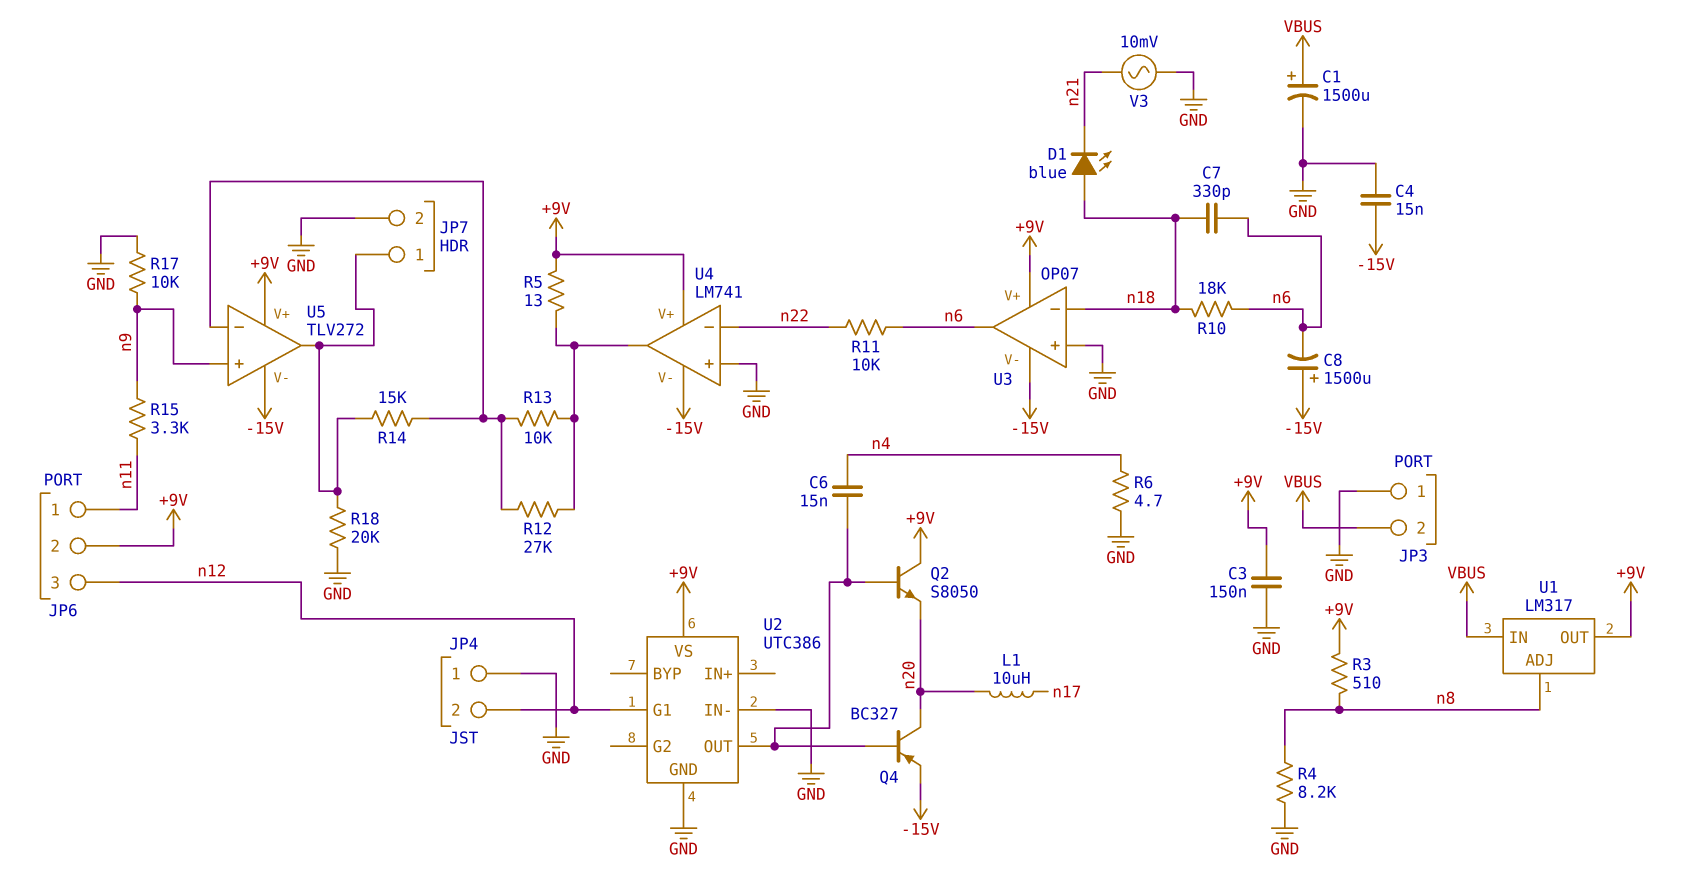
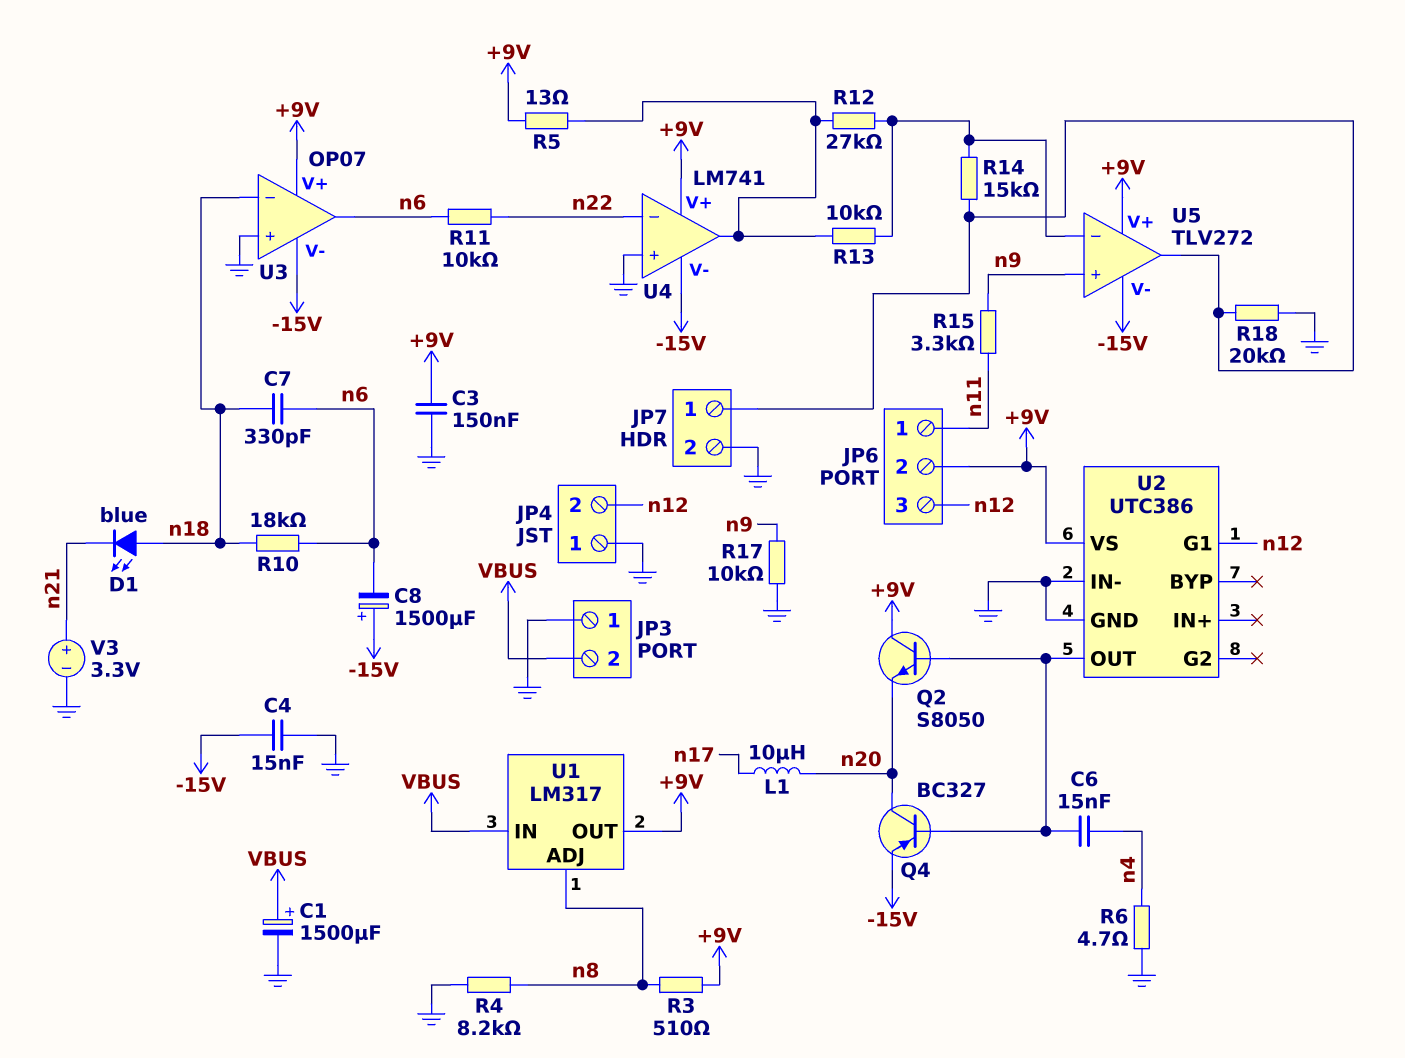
V3: AC 10mV (GND, n21) -> 3.3V (plus n21, minus GND)

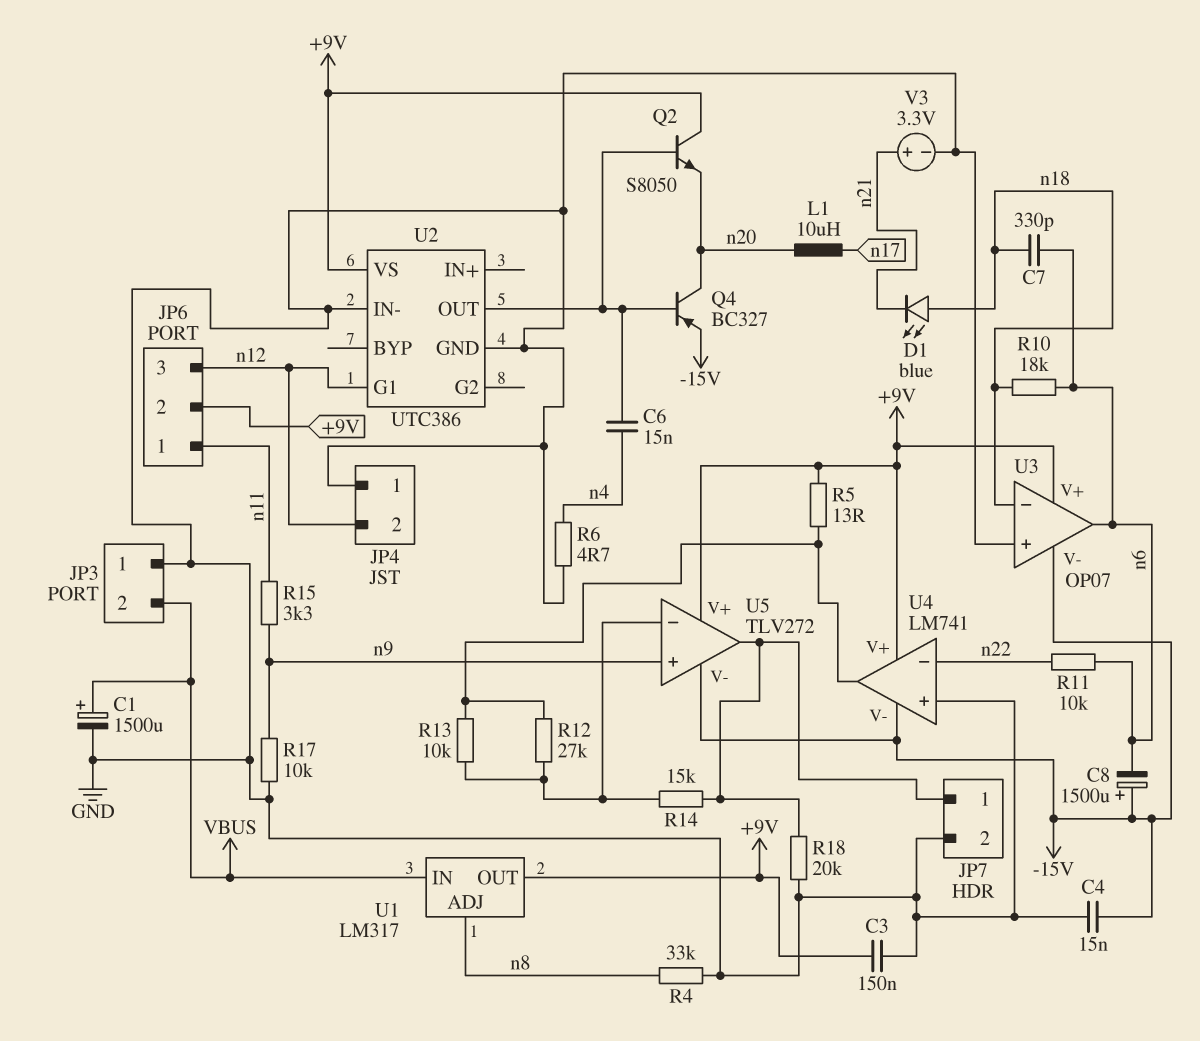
R3: 510 (+9V, n8) -> none
R4: 8.2k (GND, n8) -> 33k (GND, n8)

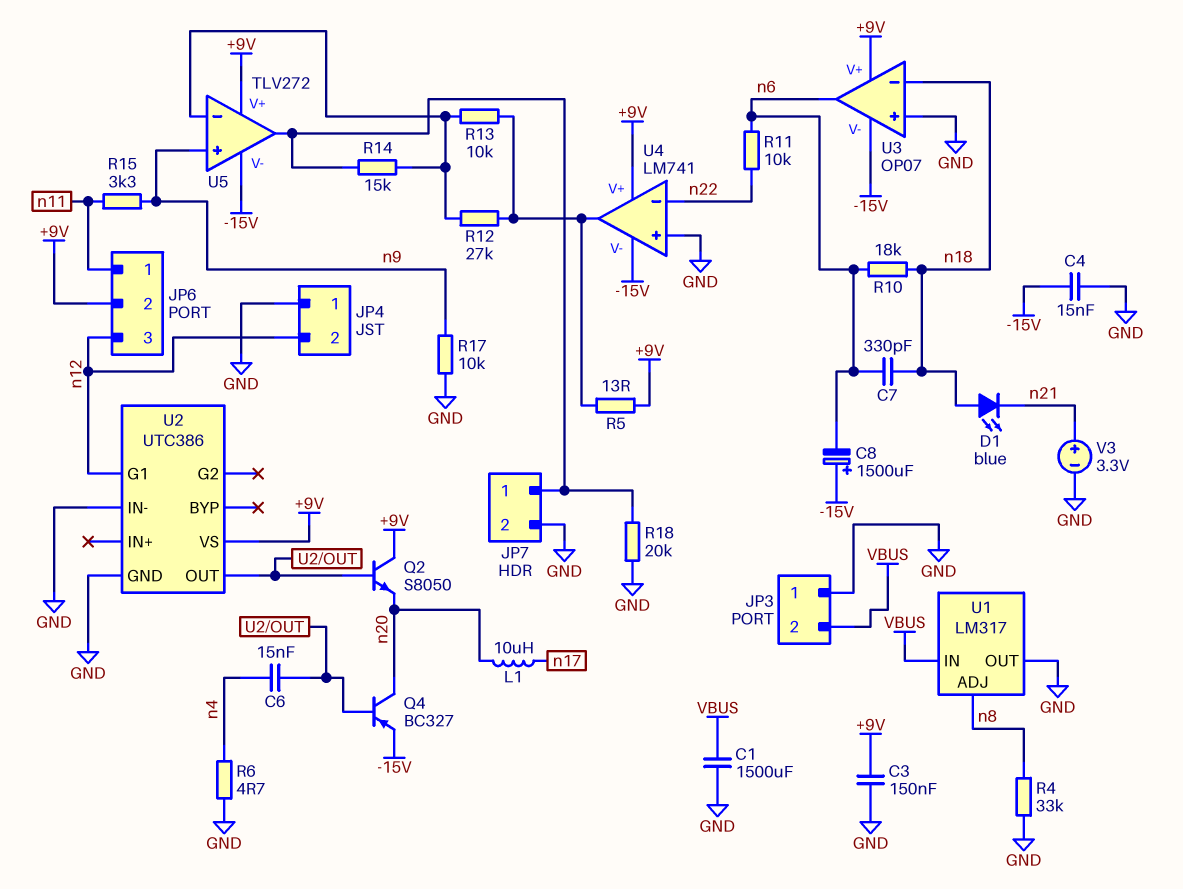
C1: 1500uF (plus VBUS, minus GND) -> 1500uF (GND, VBUS)
U1 pin OUT: +9V -> GND

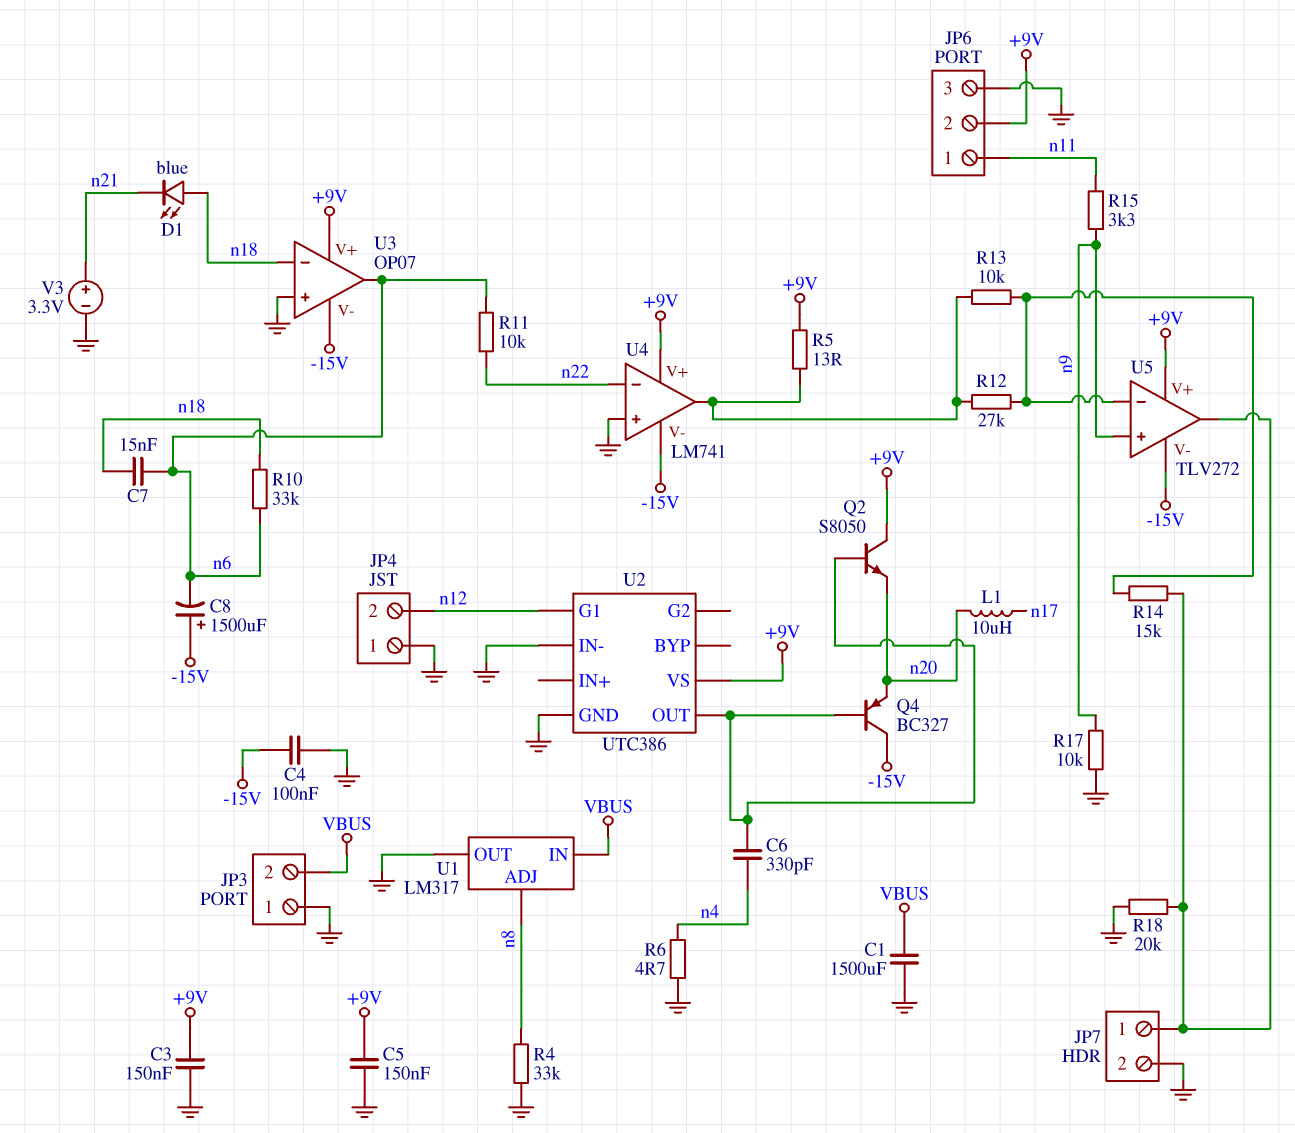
C4: 15nF (-15V, GND) -> 100nF (-15V, GND)
C5: none -> 150nF (+9V, GND)
C6: 15nF (U2/OUT, n4) -> 330pF (U2/OUT, n4)
C7: 330pF (n6, n18) -> 15nF (n6, n18)
JP6 pin 3: n12 -> GND
Q4: PNP BC327 (B U2/OUT, C n20, E -15V) -> PNP BC327 (B U2/OUT, C -15V, E n20)
R10: 18k (n6, n18) -> 33k (n6, n18)

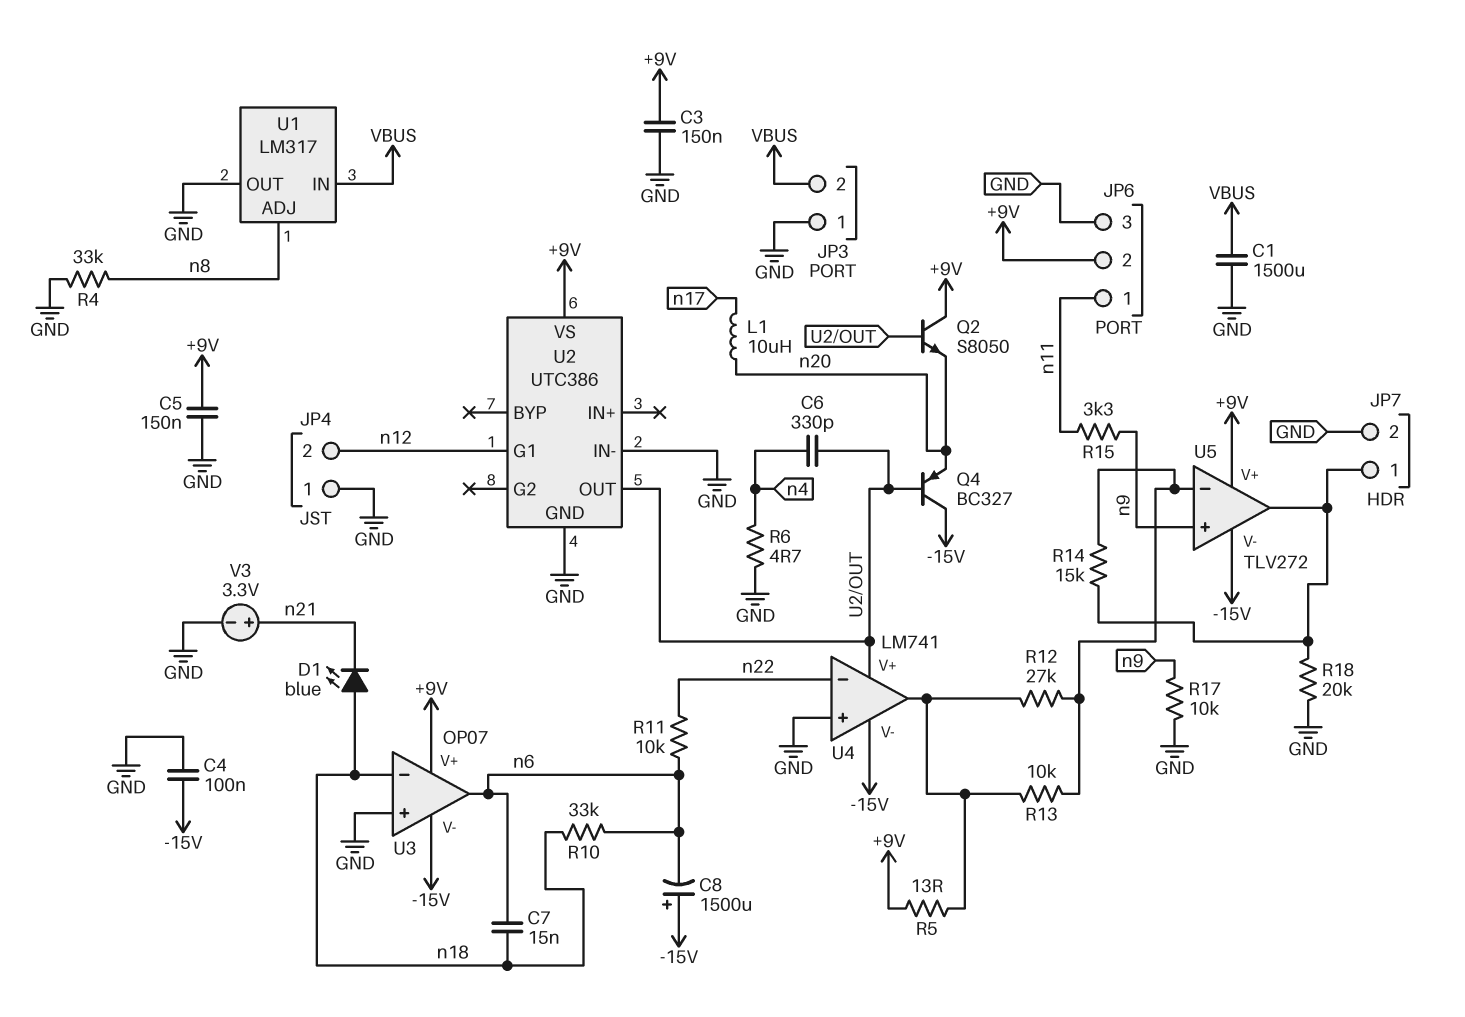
U4 pin V+: +9V -> U2/OUT

